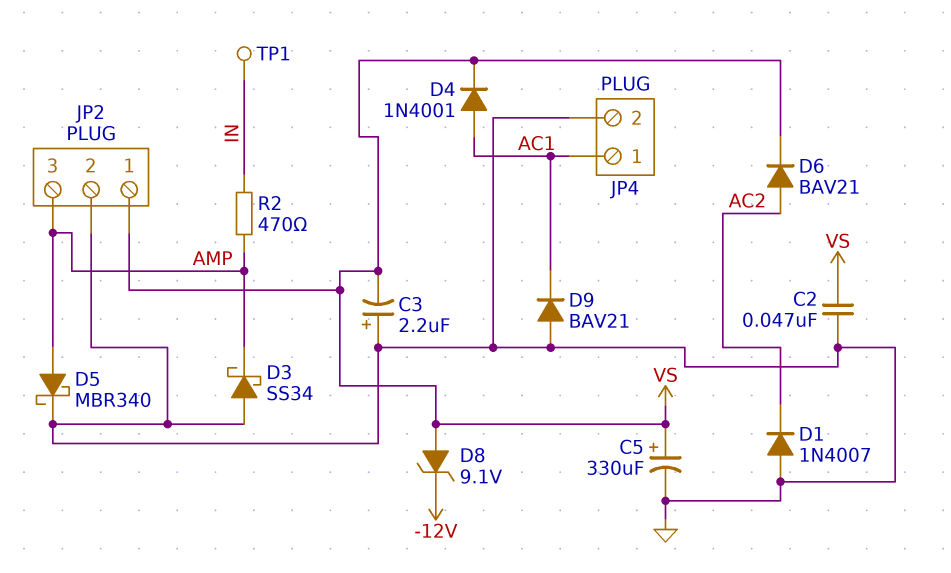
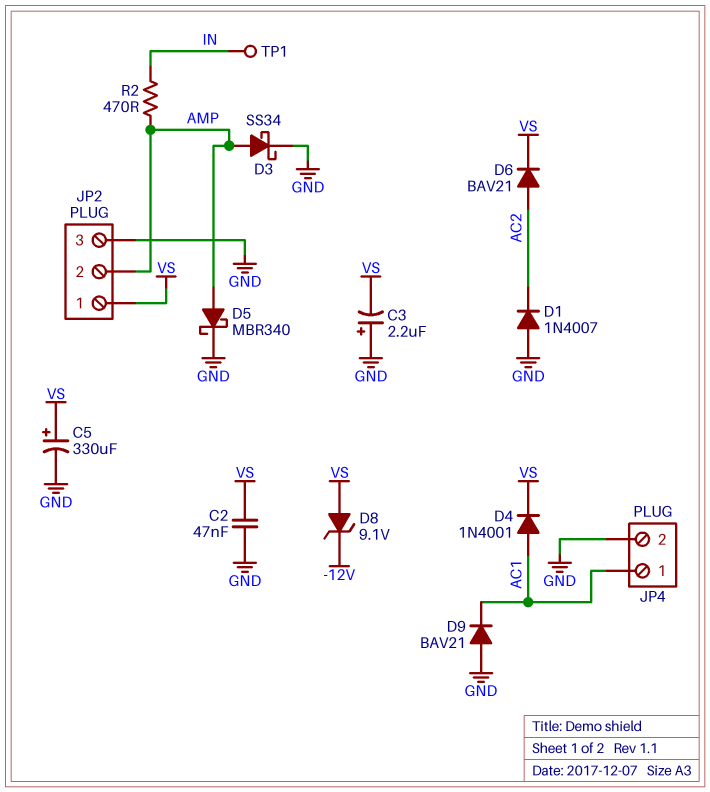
D3: schottky SS34 (A GND, K AMP) -> schottky SS34 (A AMP, K GND)
JP2 pin 2: GND -> AMP
JP2 pin 3: AMP -> GND

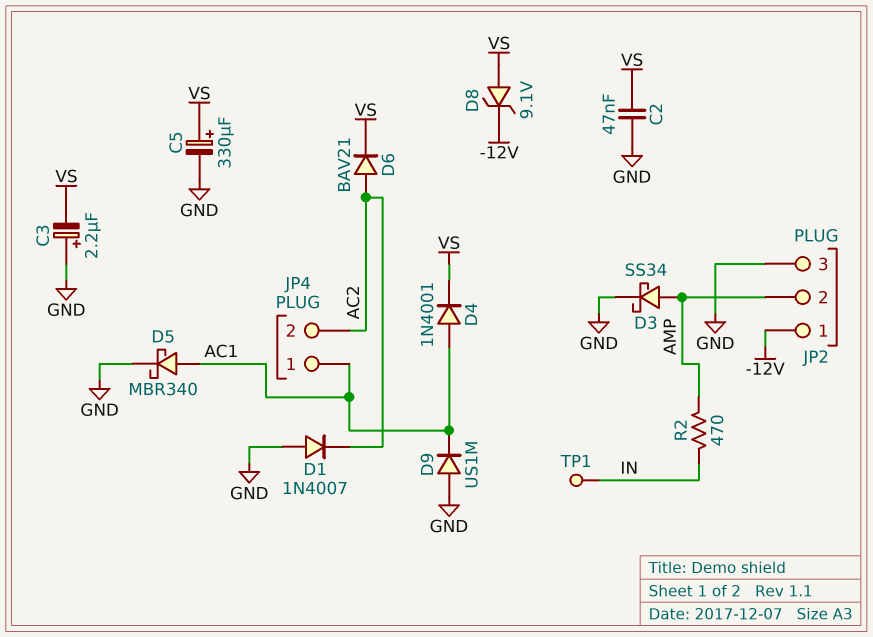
D5: schottky MBR340 (A AMP, K GND) -> schottky MBR340 (A AC1, K GND)
D9: diode BAV21 (A GND, K AC1) -> diode US1M (A GND, K AC1)
JP2 pin 1: VS -> -12V
JP4 pin 2: GND -> AC2

